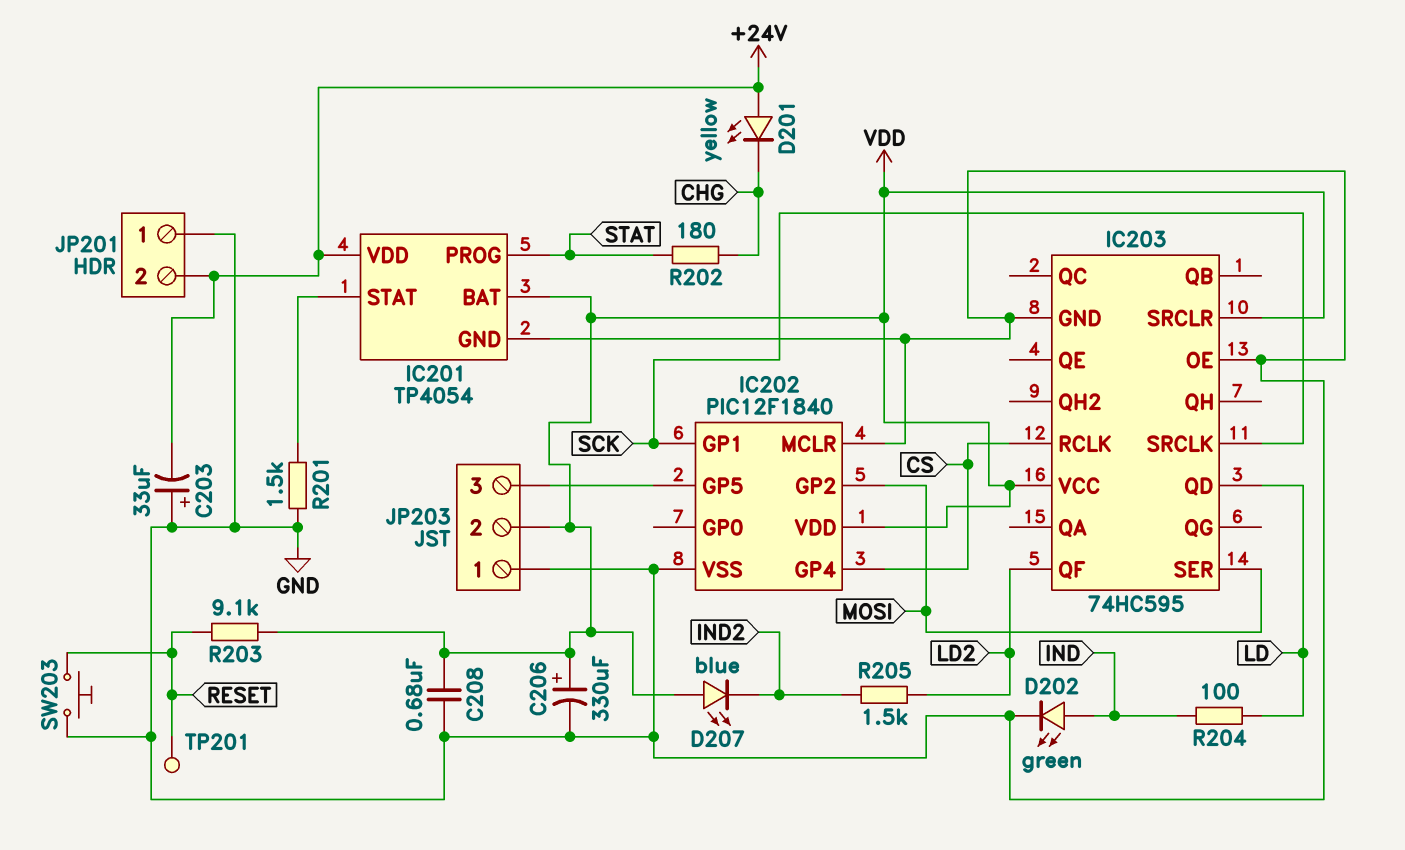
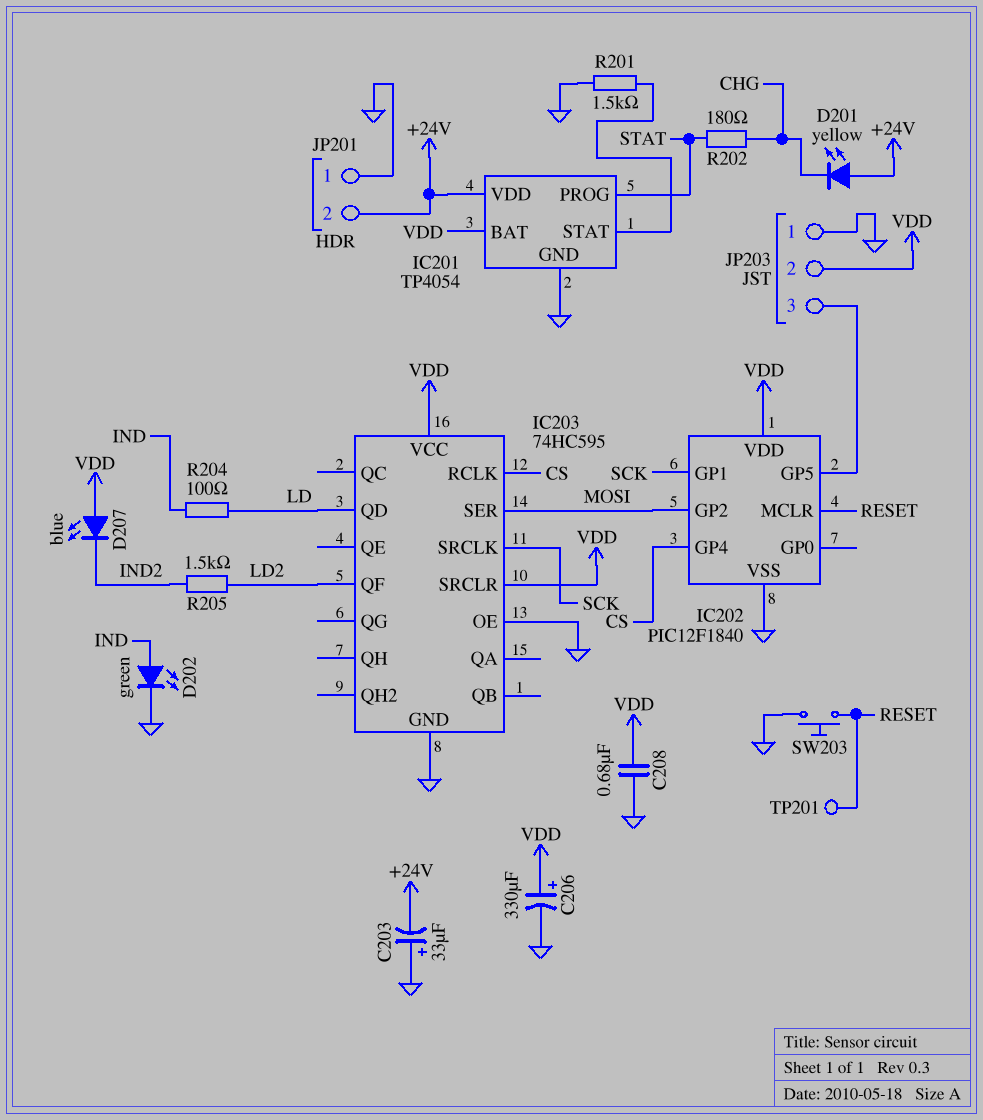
IC202 pin MCLR: GND -> RESET
R203: 9.1k (RESET, VDD) -> none

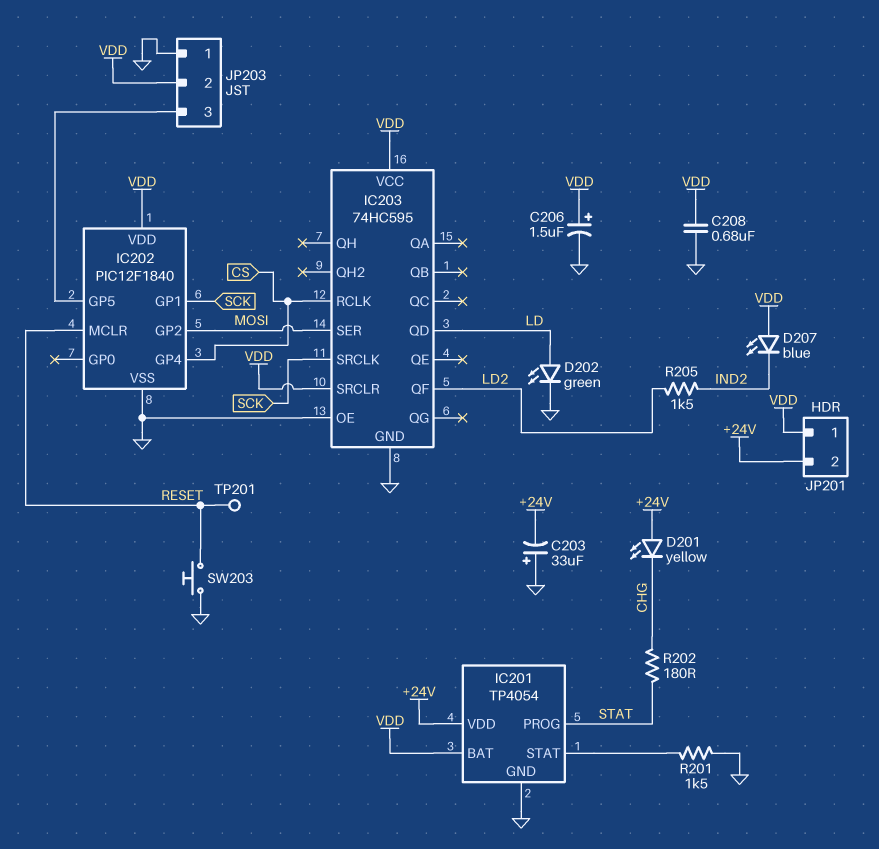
C206: 330uF (plus VDD, minus GND) -> 1.5uF (plus VDD, minus GND)
D202: LED green (A IND, K GND) -> LED green (A LD, K GND)
JP201 pin 1: GND -> VDD
R204: 100 (IND, LD) -> none

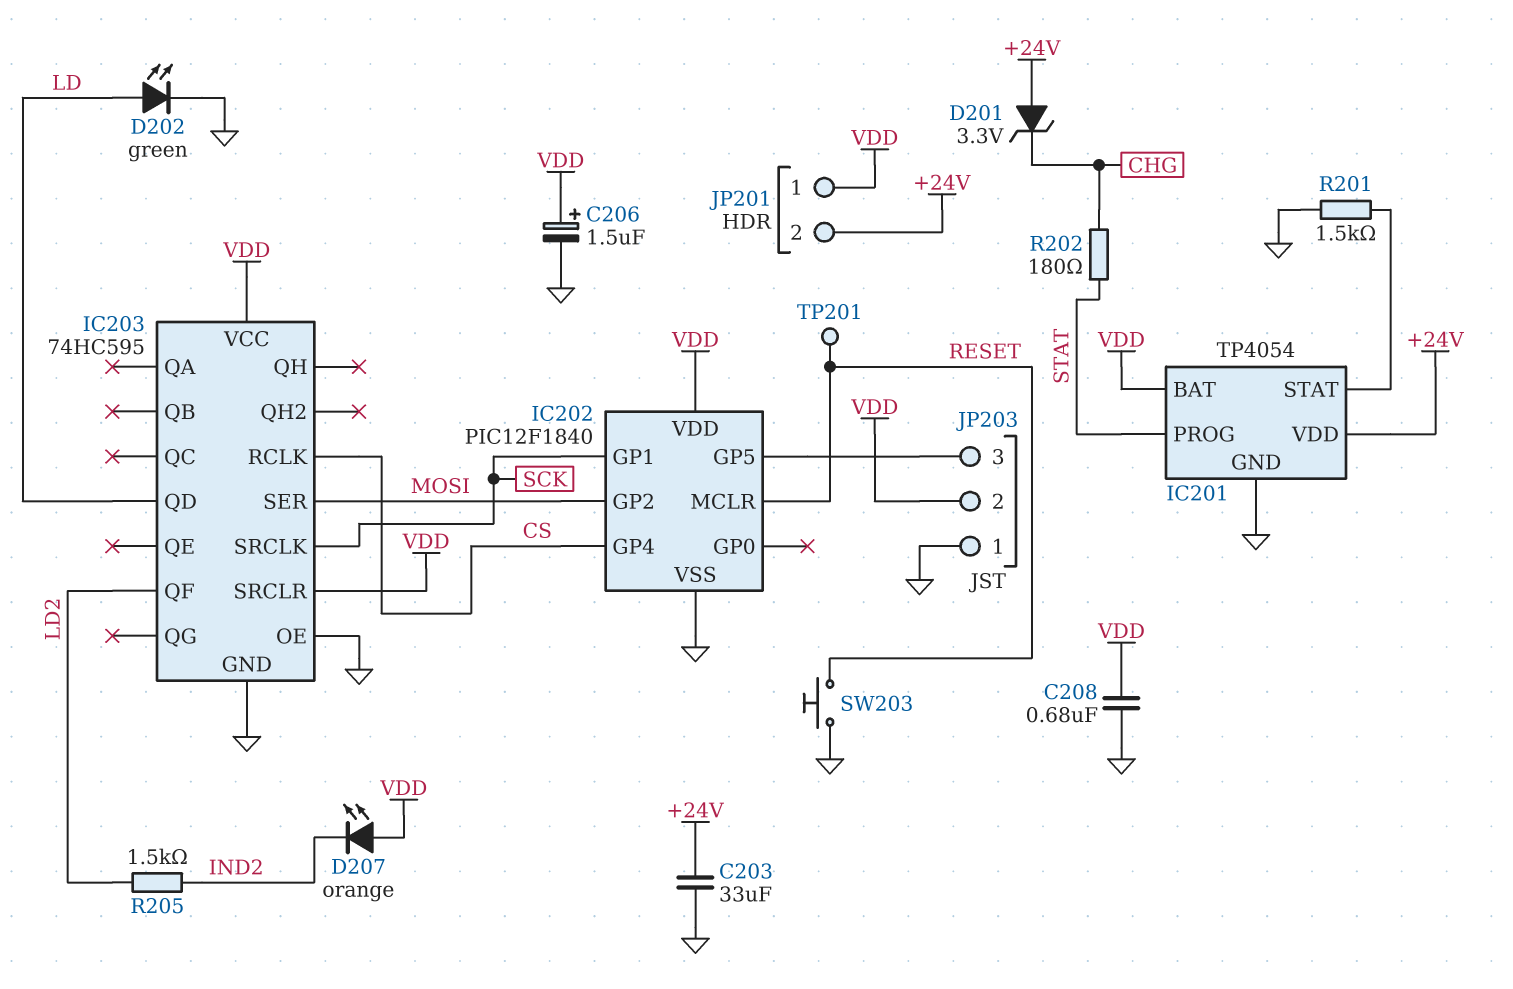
C203: 33uF (plus GND, minus +24V) -> 33uF (+24V, GND)
D201: LED yellow (A +24V, K CHG) -> zener 3.3V (A +24V, K CHG)
D207: LED blue (A VDD, K IND2) -> LED orange (A VDD, K IND2)

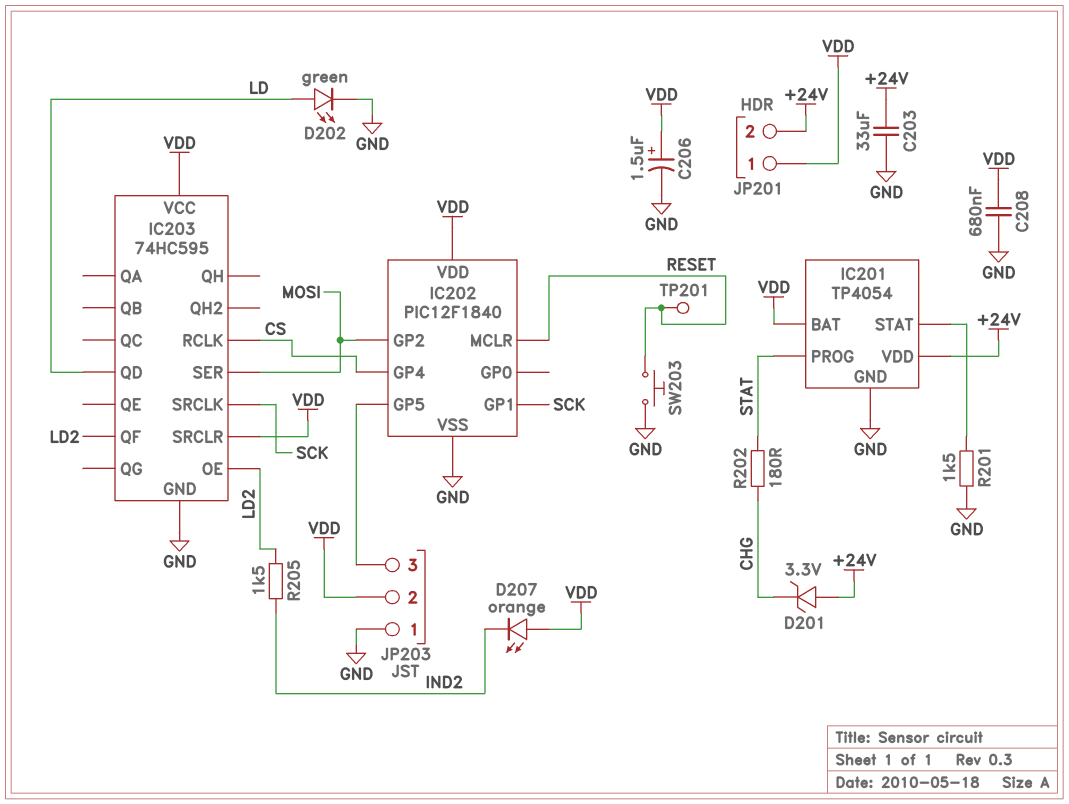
IC203 pin OE: GND -> LD2

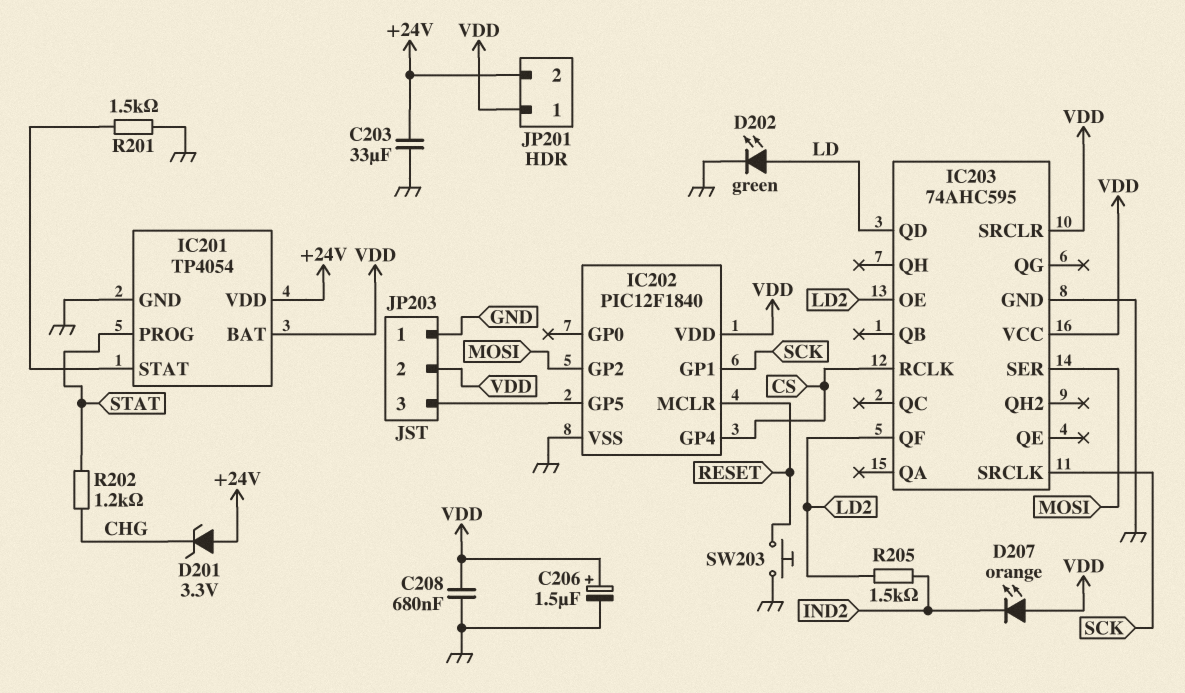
IC203: 74HC595 -> 74AHC595
R202: 180 (CHG, STAT) -> 1.2k (CHG, STAT)
TP201: test point (RESET) -> none

